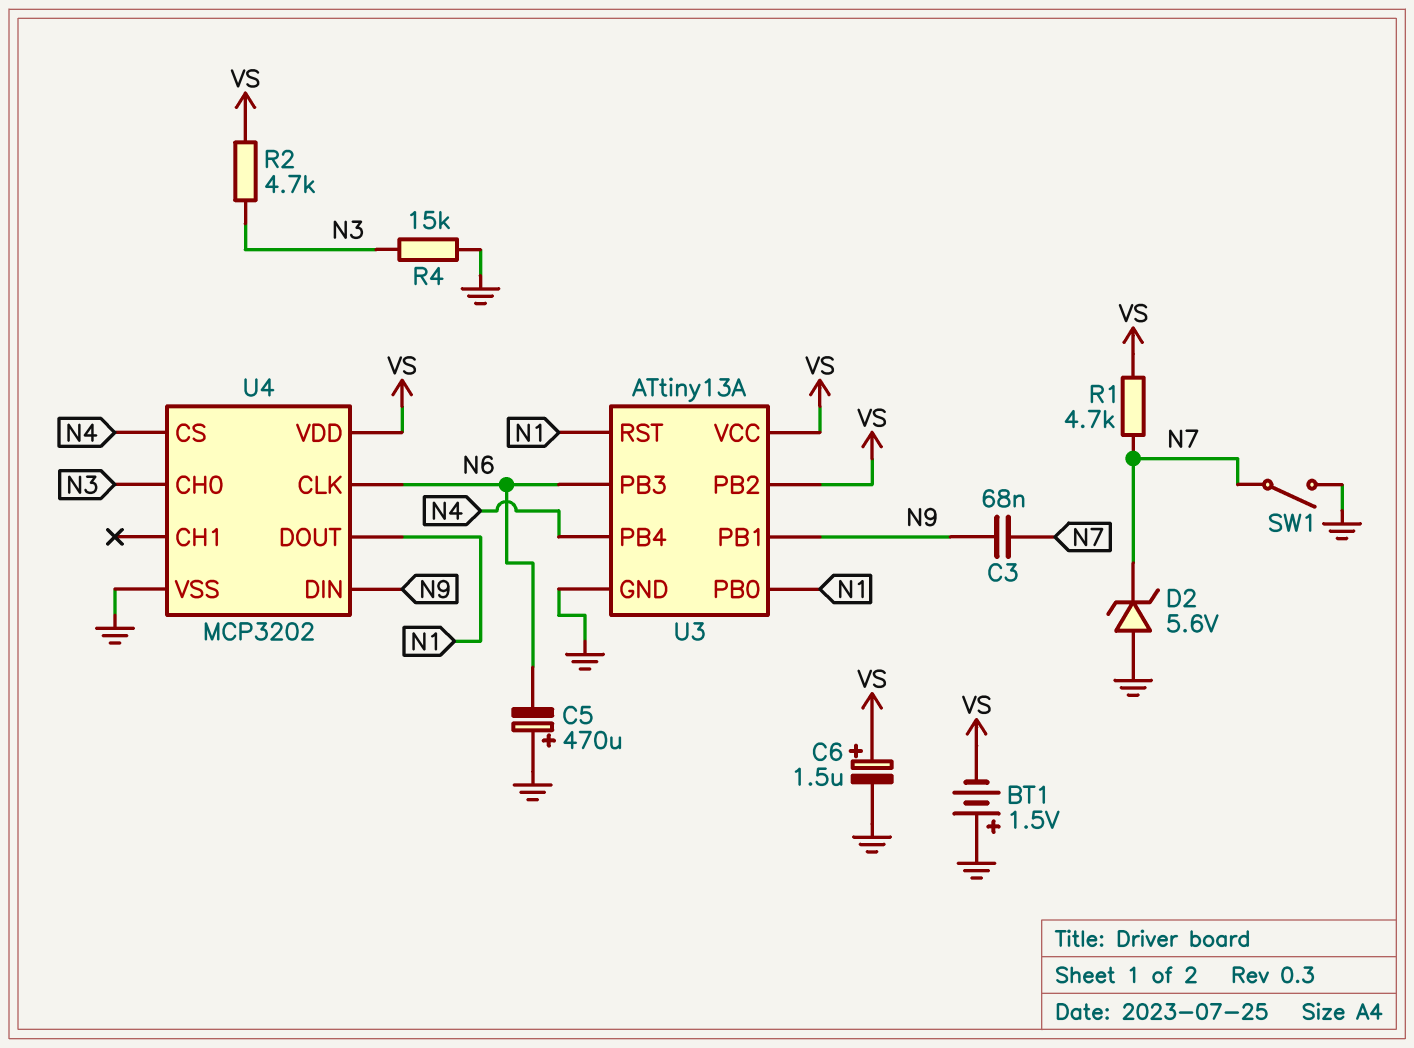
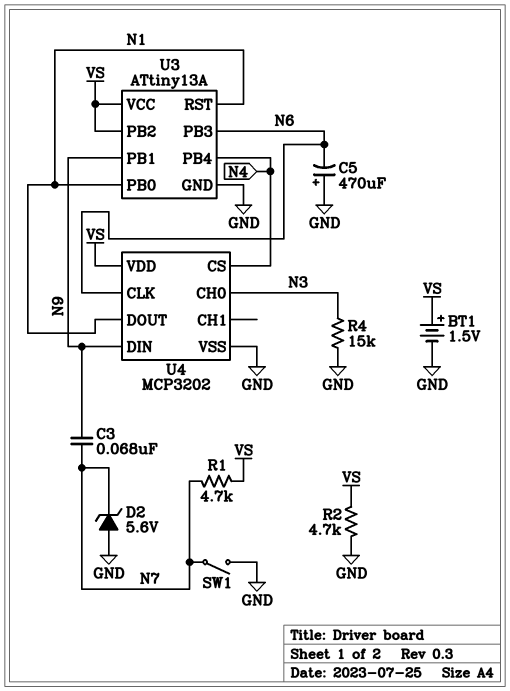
BT1: 1.5V (plus GND, minus VS) -> 1.5V (plus VS, minus GND)
C6: 1.5uF (plus VS, minus GND) -> none
R2: 4.7k (N3, VS) -> 4.7k (GND, VS)

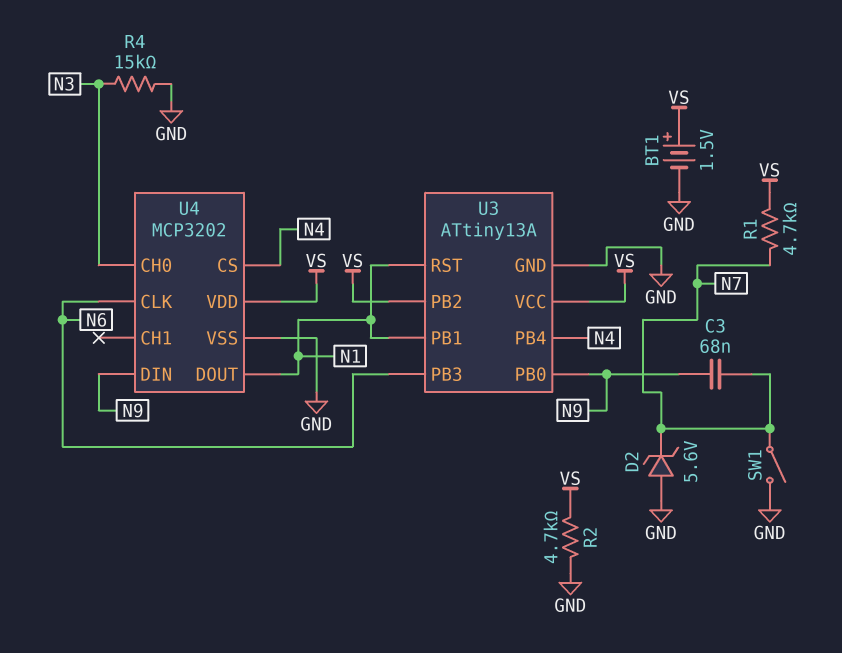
C5: 470uF (plus GND, minus N6) -> none
U3 pin PB0: N1 -> N9
U3 pin PB1: N9 -> N1

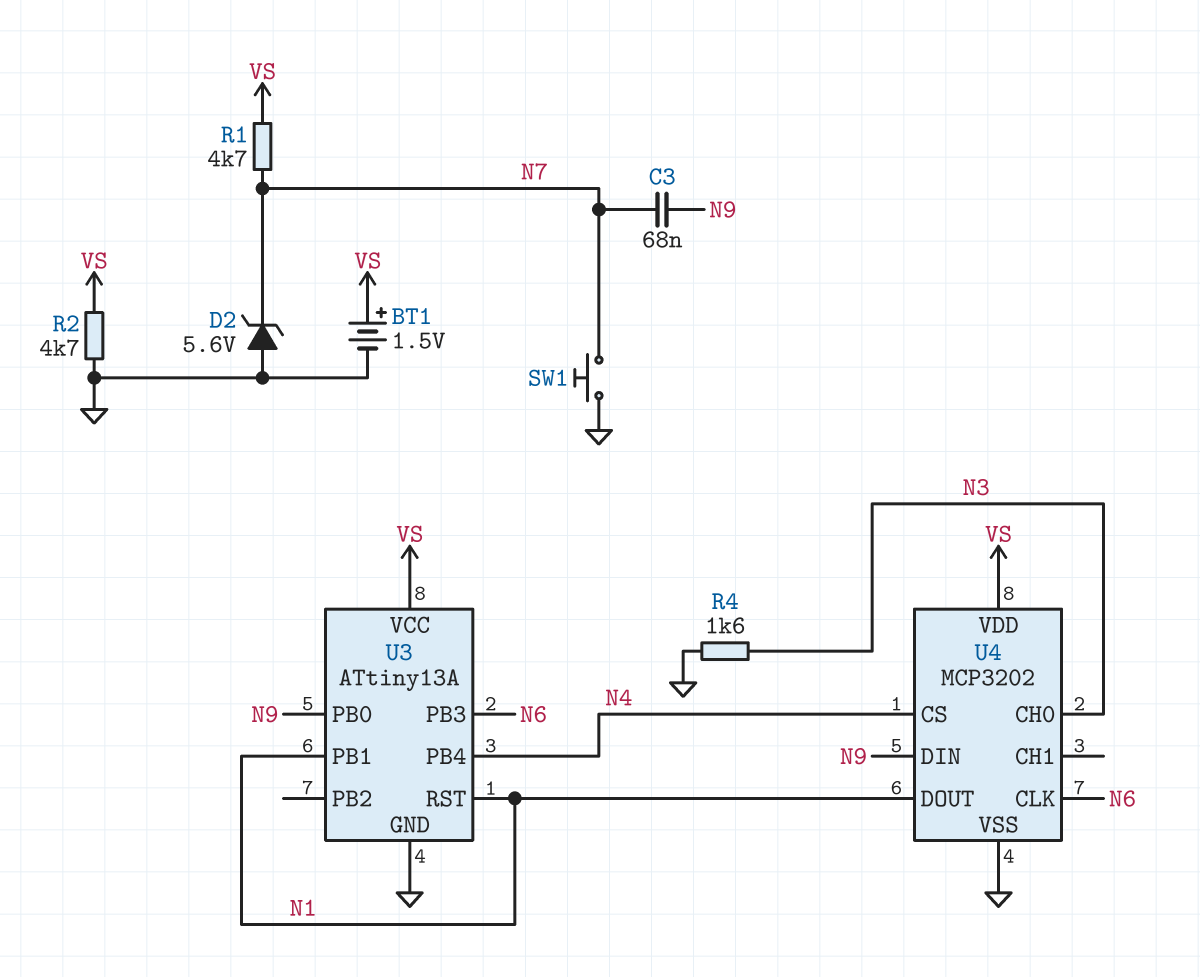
R4: 15k (GND, N3) -> 1.6k (GND, N3)
SW1: switch (GND, N7) -> button (GND, N7)
U3 pin PB2: VS -> none

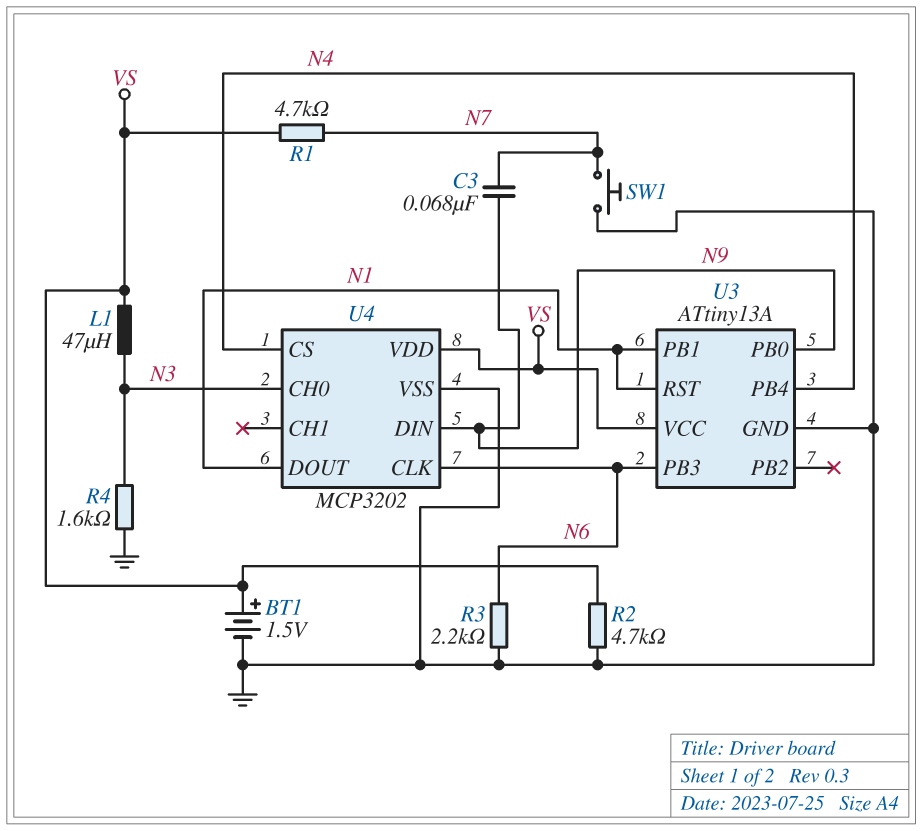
D2: zener 5.6V (A GND, K N7) -> none
L1: none -> 47uH (N3, VS)
R3: none -> 2.2k (GND, N6)

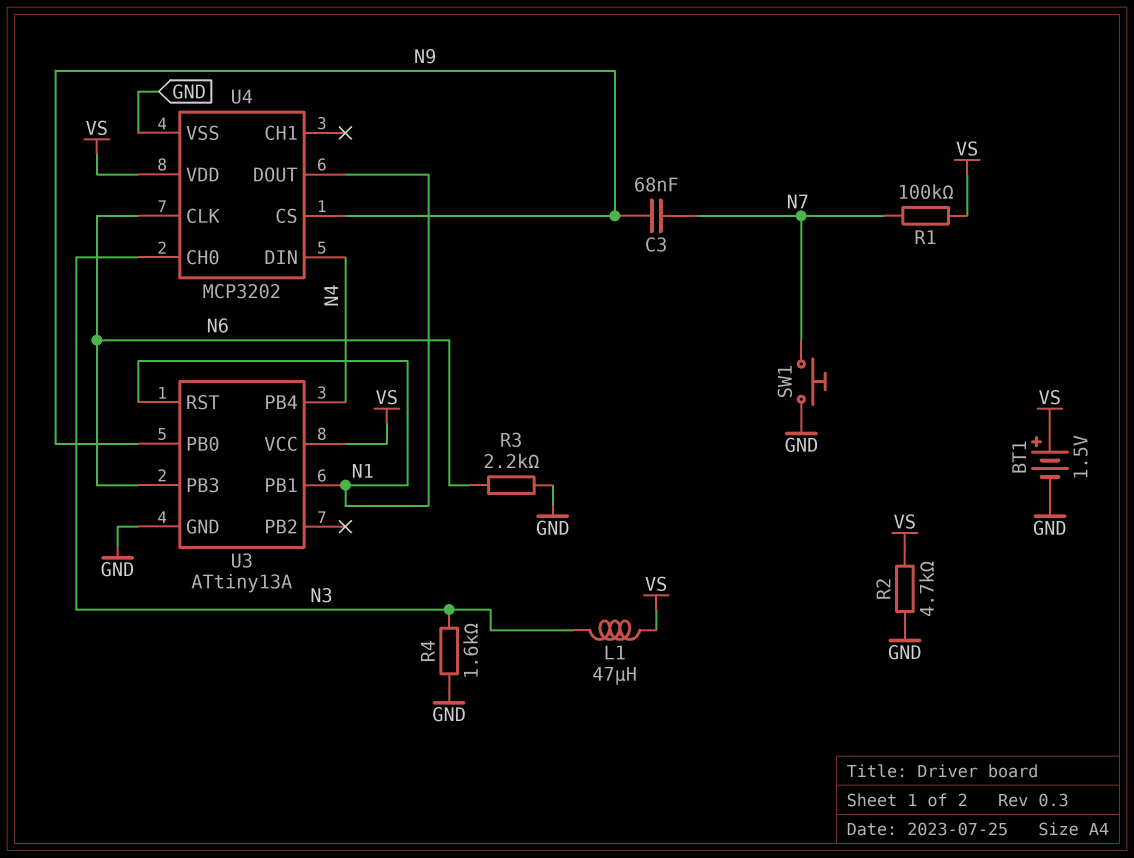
R1: 4.7k (N7, VS) -> 100k (N7, VS)
U4 pin CS: N4 -> N9
U4 pin DIN: N9 -> N4

